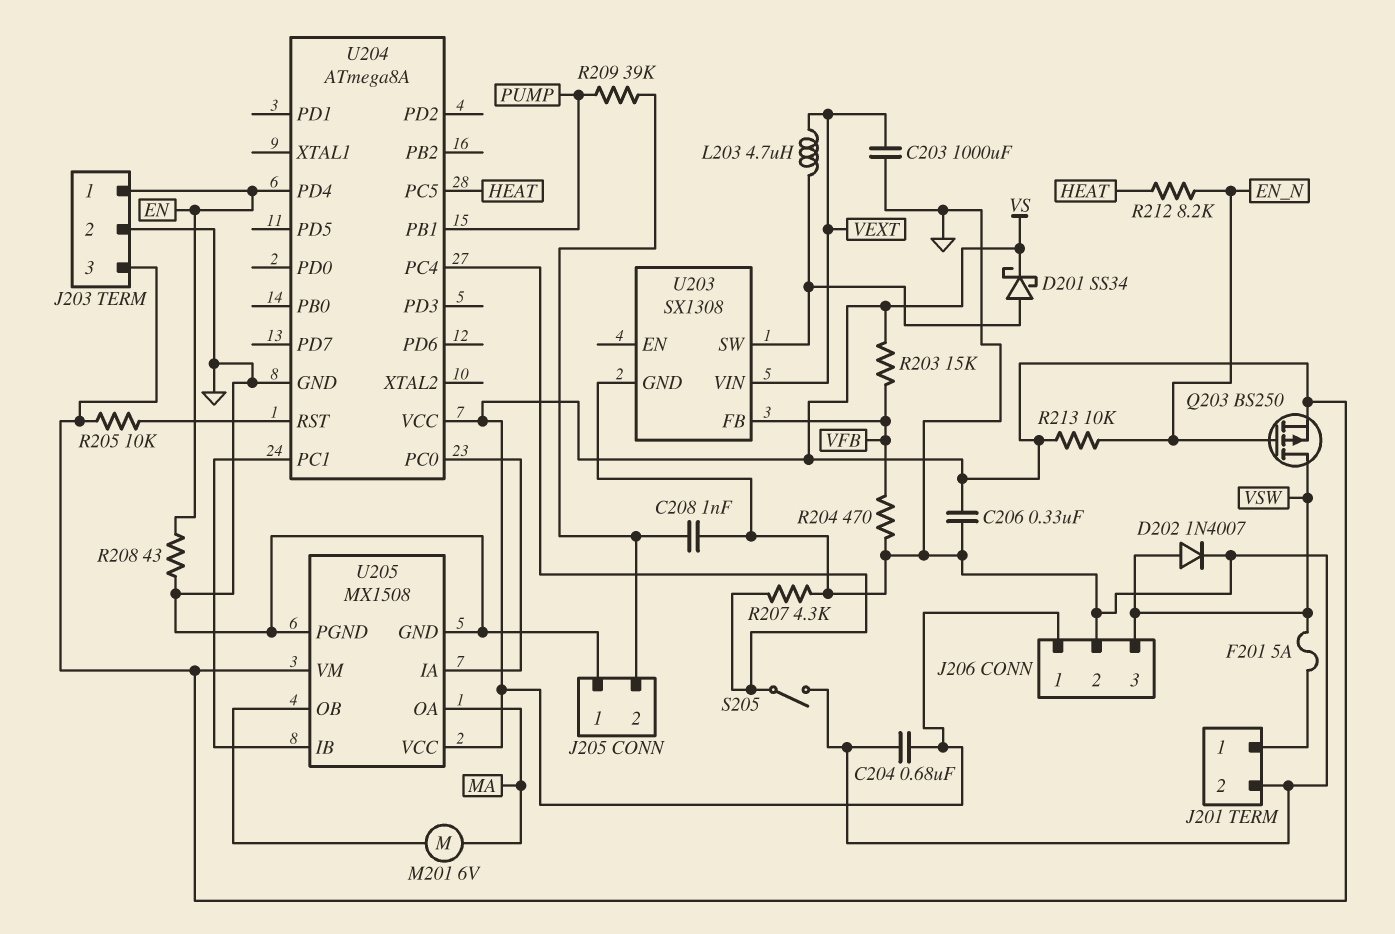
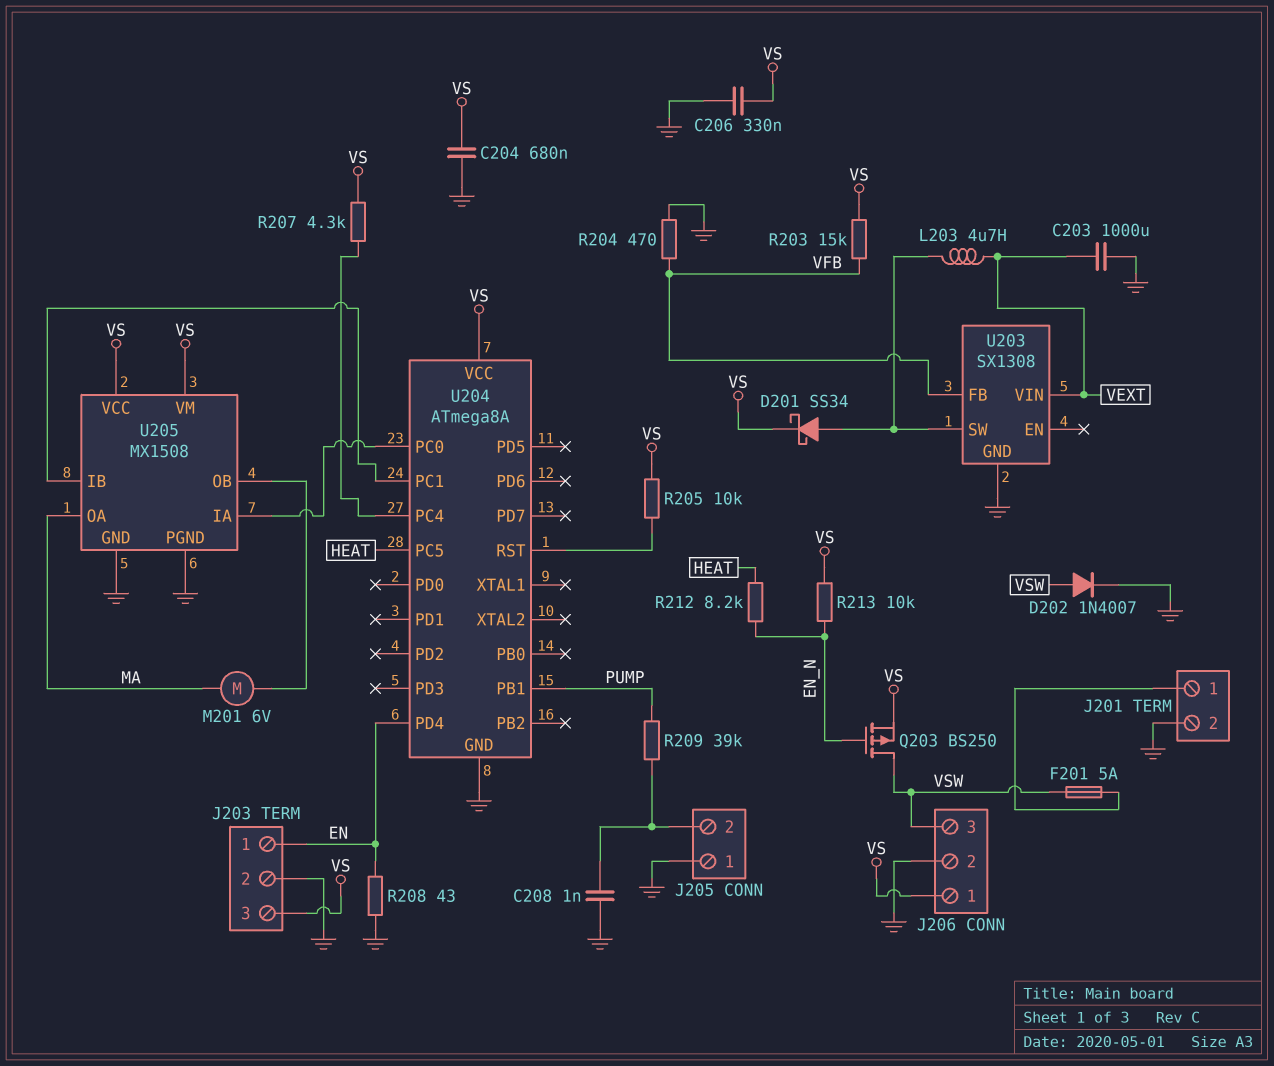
R207: 4.3k (GND, U204/PC4) -> 4.3k (U204/PC4, VS)
S205: switch (GND, U204/PC4) -> none

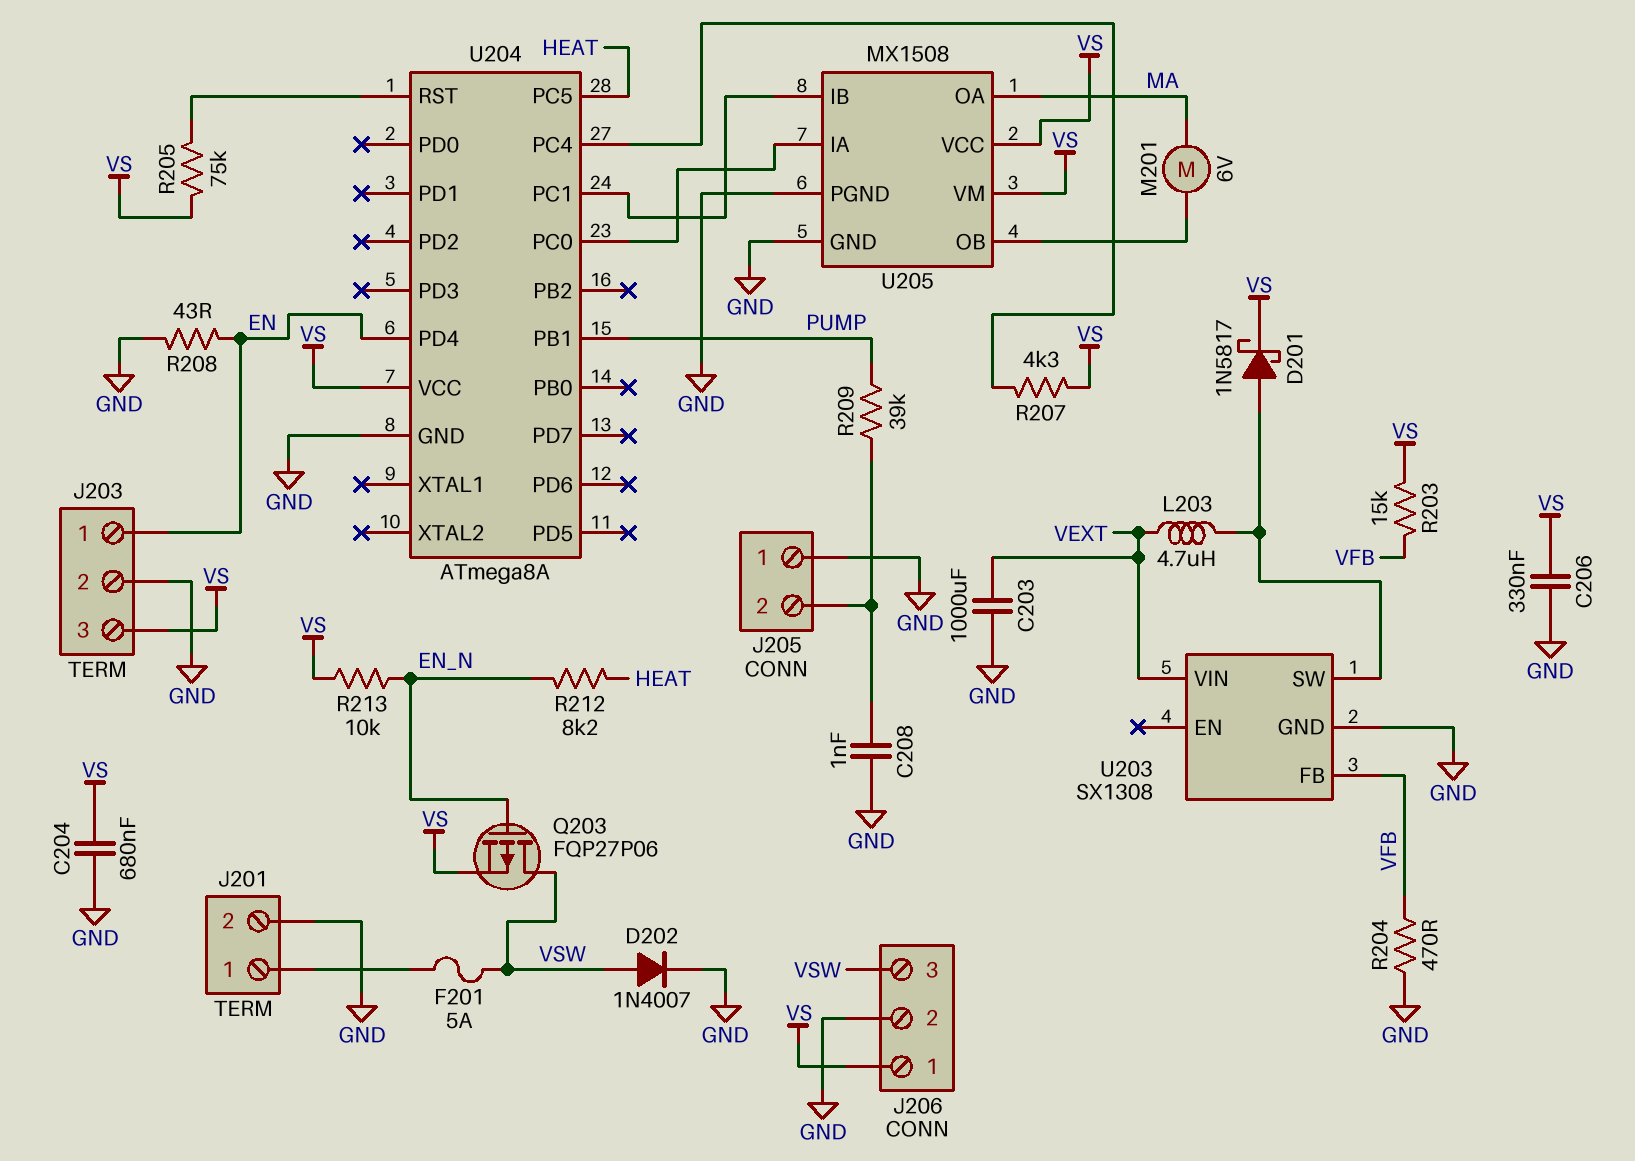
D201: schottky SS34 (A U203/SW, K VS) -> schottky 1N5817 (A U203/SW, K VS)
Q203: PMOS BS250 (G EN_N, D VSW, S VS) -> PMOS FQP27P06 (G EN_N, D VSW, S VS)
R205: 10k (U204/RST, VS) -> 75k (U204/RST, VS)

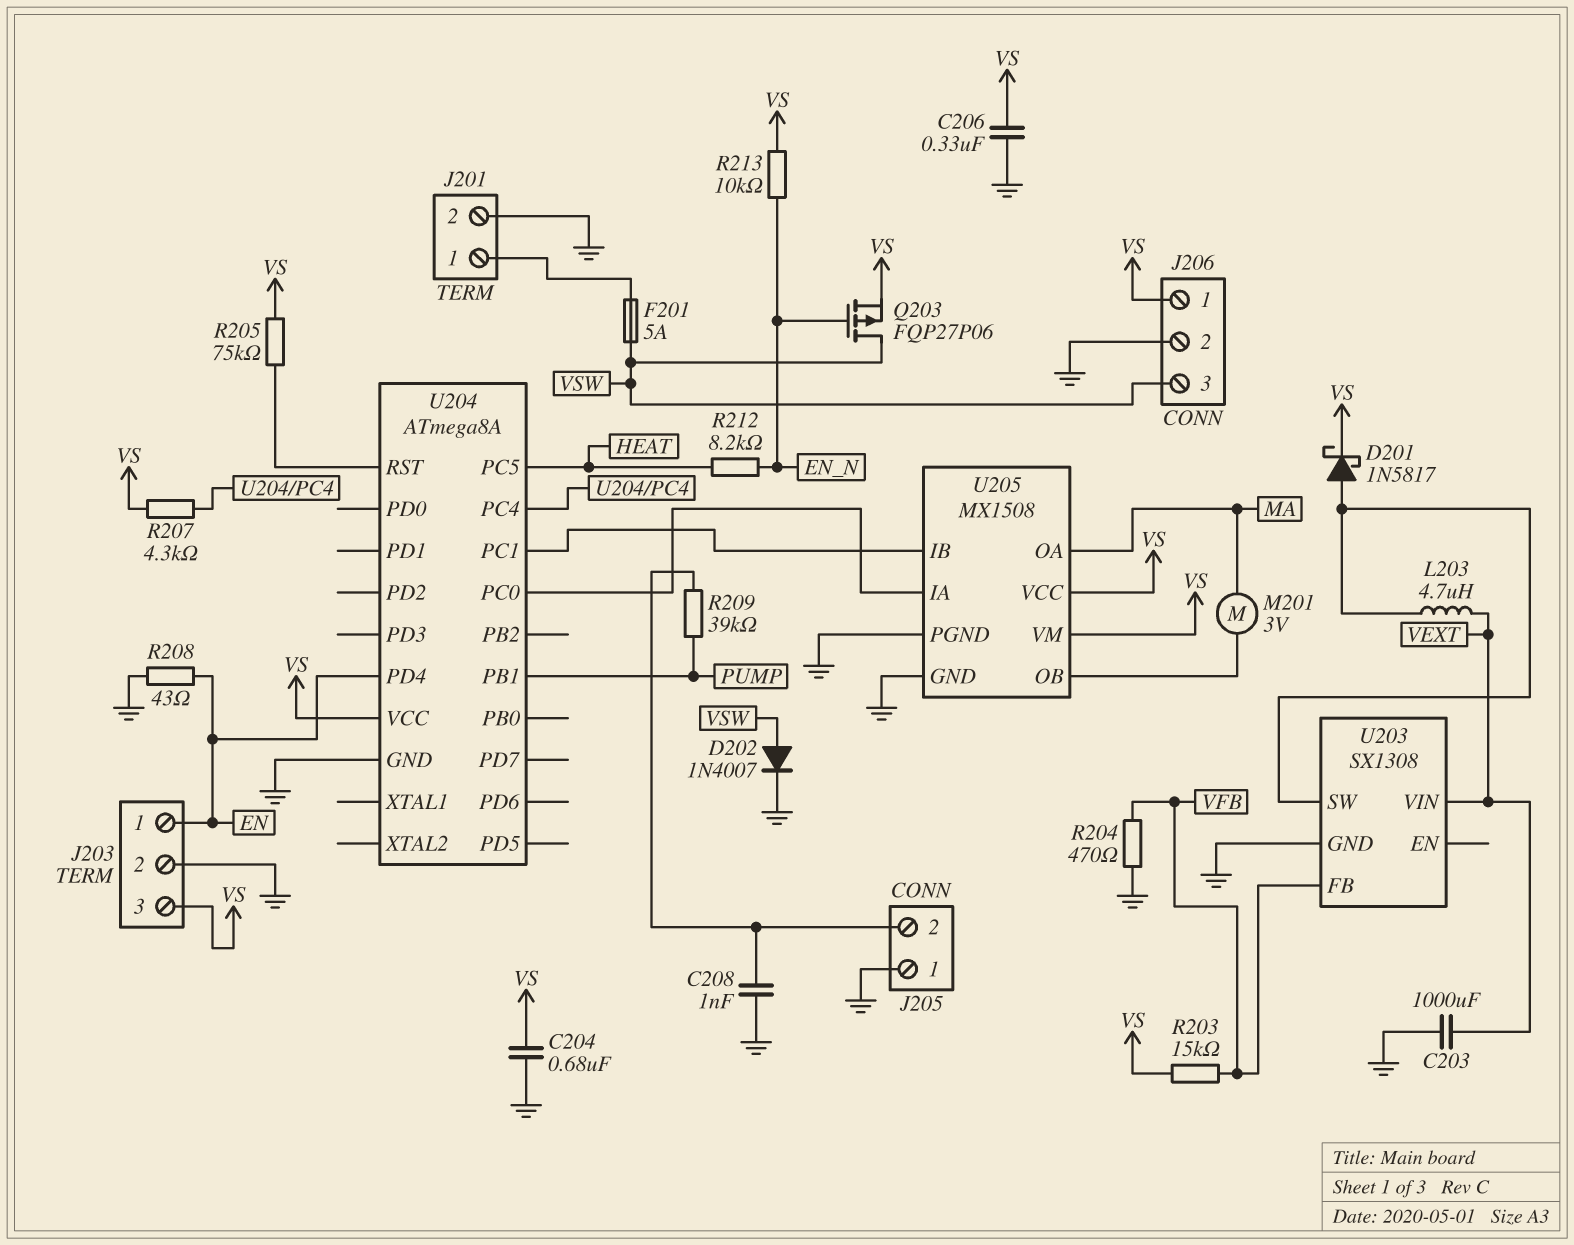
M201: motor 6V (MA, U205/OB) -> motor 3V (MA, U205/OB)

